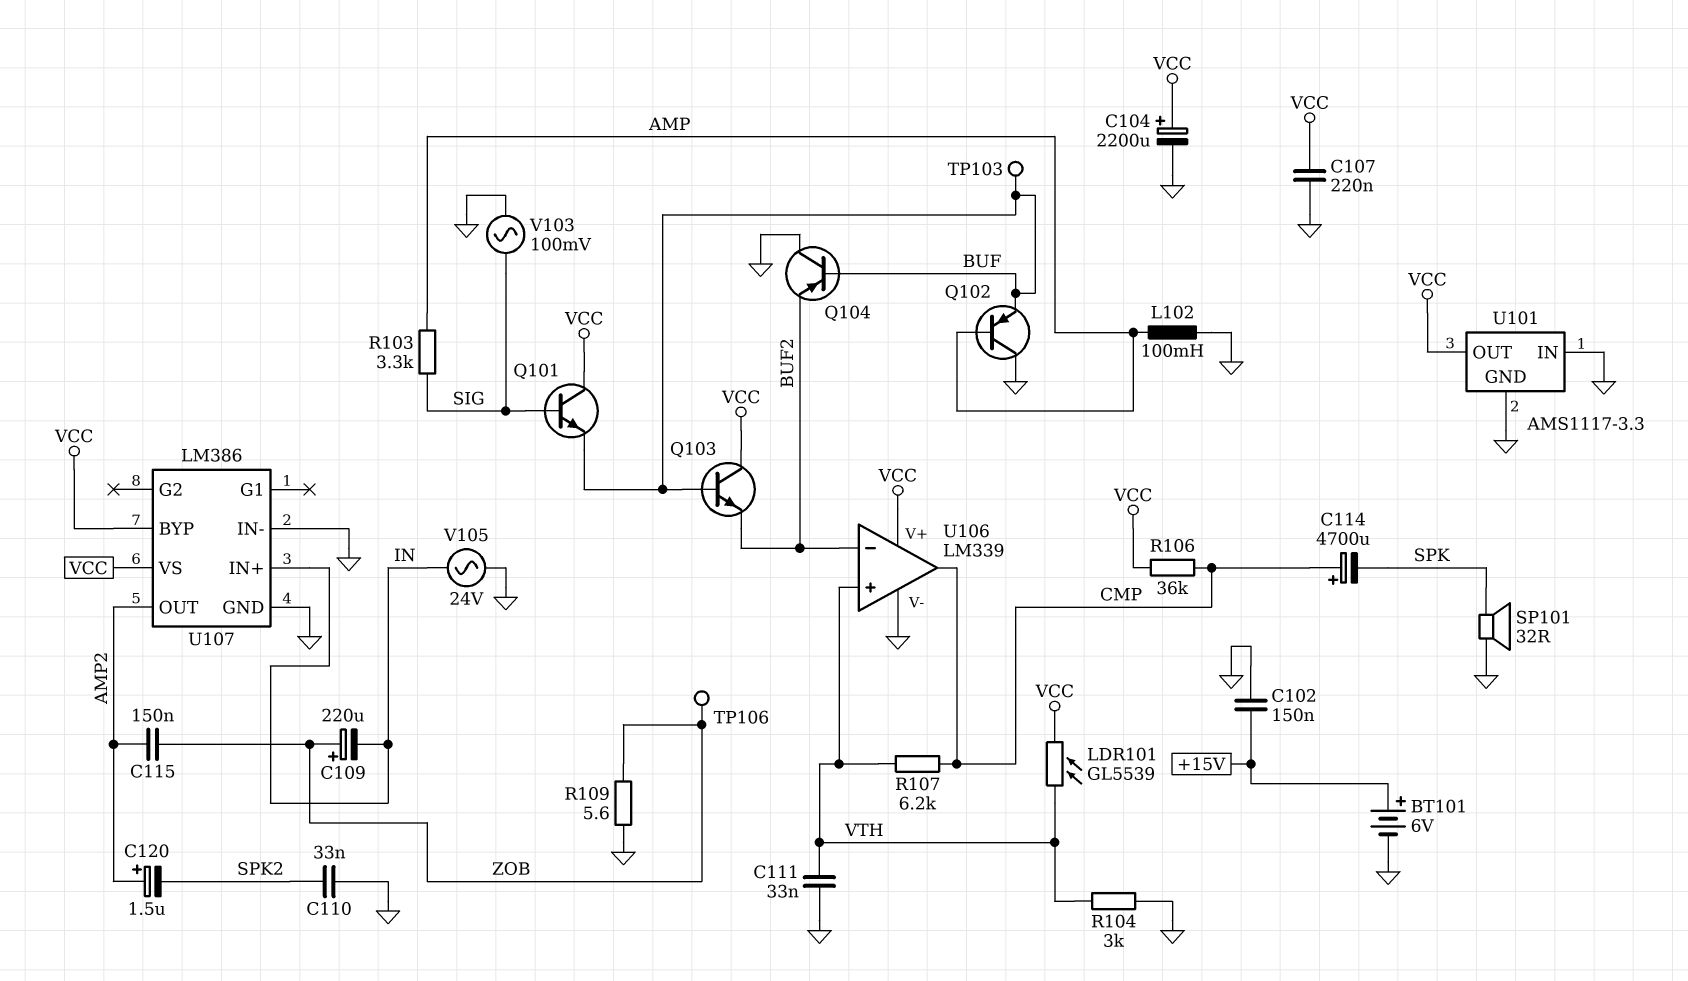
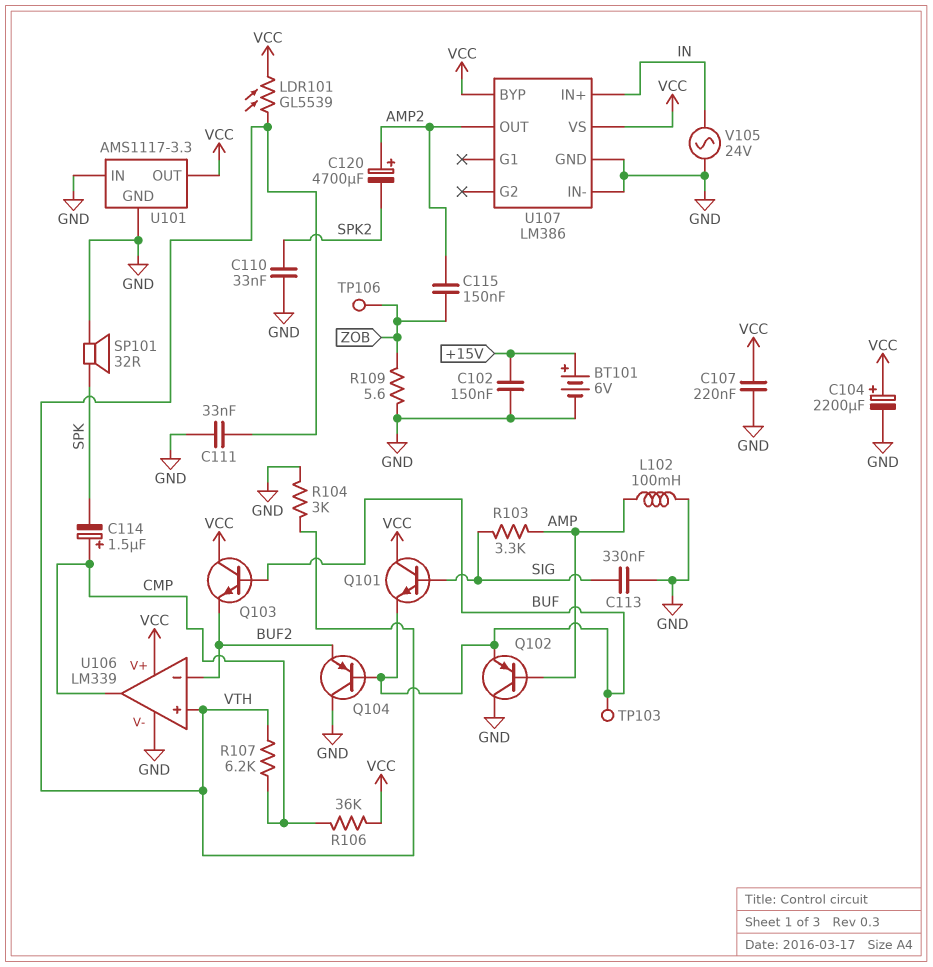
C109: 220uF (plus ZOB, minus IN) -> none
C113: none -> 330nF (GND, SIG)
C114: 4700uF (plus CMP, minus SPK) -> 1.5uF (plus CMP, minus SPK)
C120: 1.5uF (plus AMP2, minus SPK2) -> 4700uF (plus AMP2, minus SPK2)
V103: AC 100mV (GND, SIG) -> none

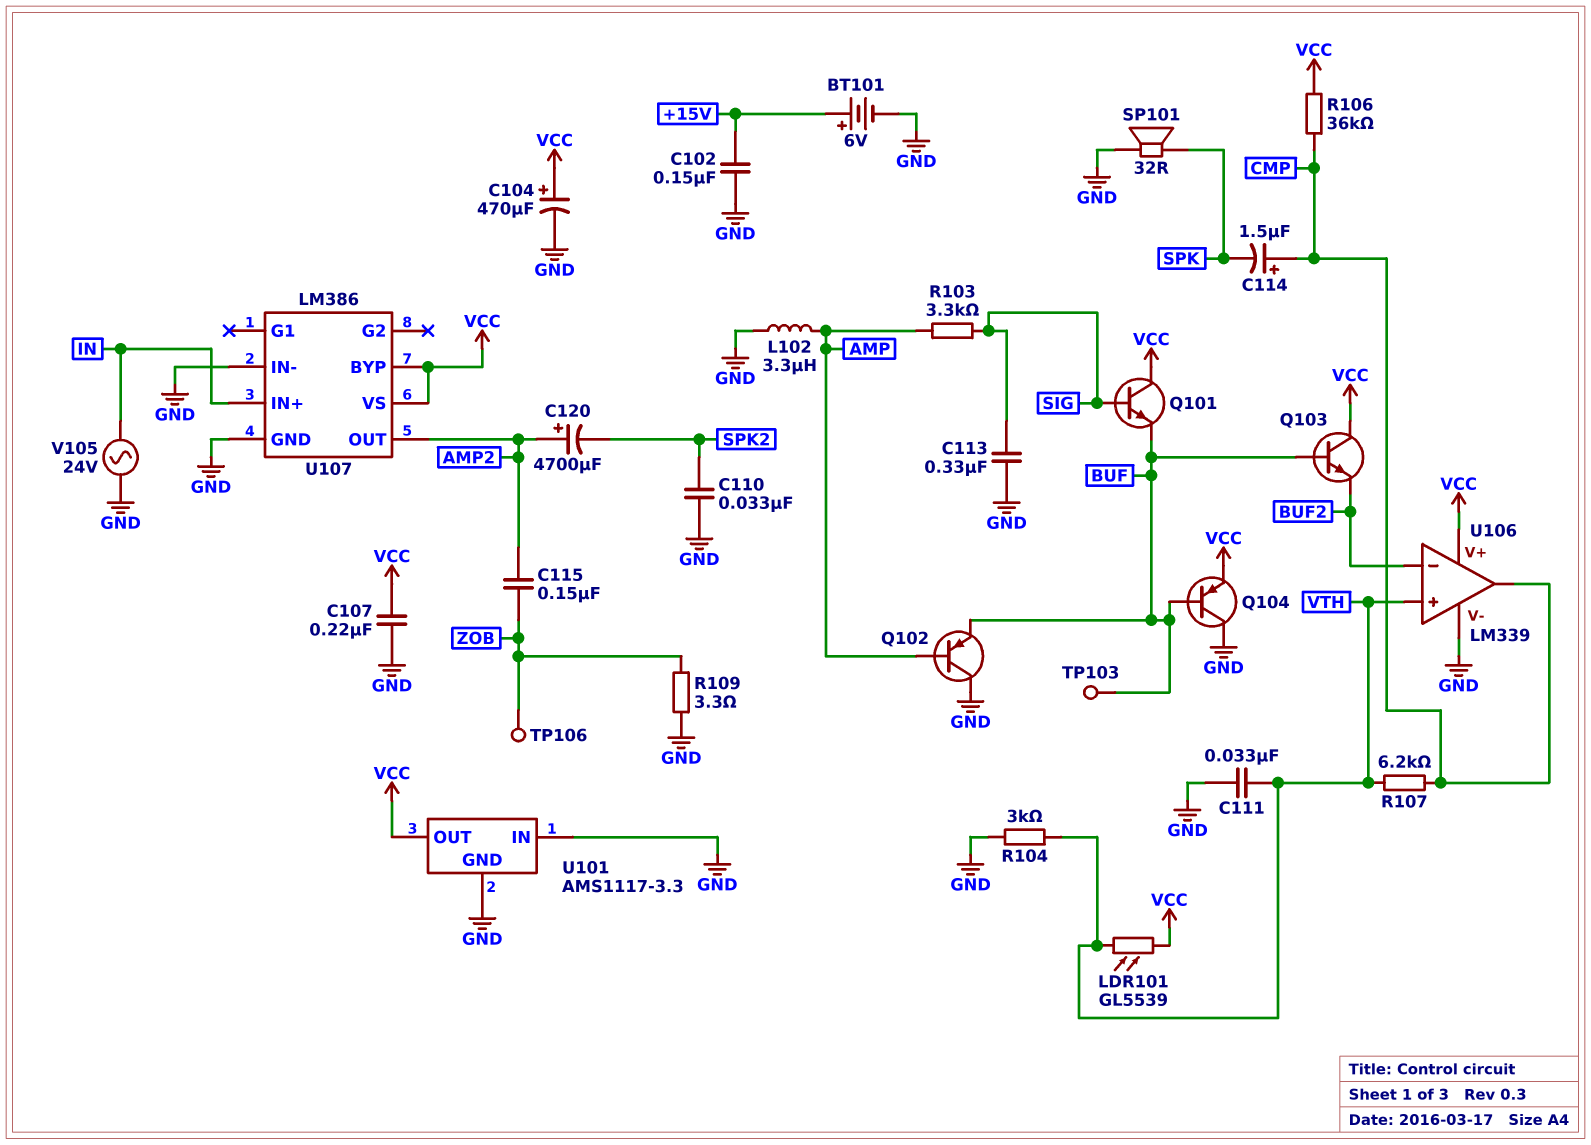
C104: 2200uF (plus VCC, minus GND) -> 470uF (plus VCC, minus GND)
L102: 100mH (AMP, GND) -> 3.3uH (AMP, GND)
Q104: PNP (B BUF, C GND, E BUF2) -> PNP (B BUF, C GND, E VCC)
R109: 5.6 (GND, ZOB) -> 3.3 (GND, ZOB)

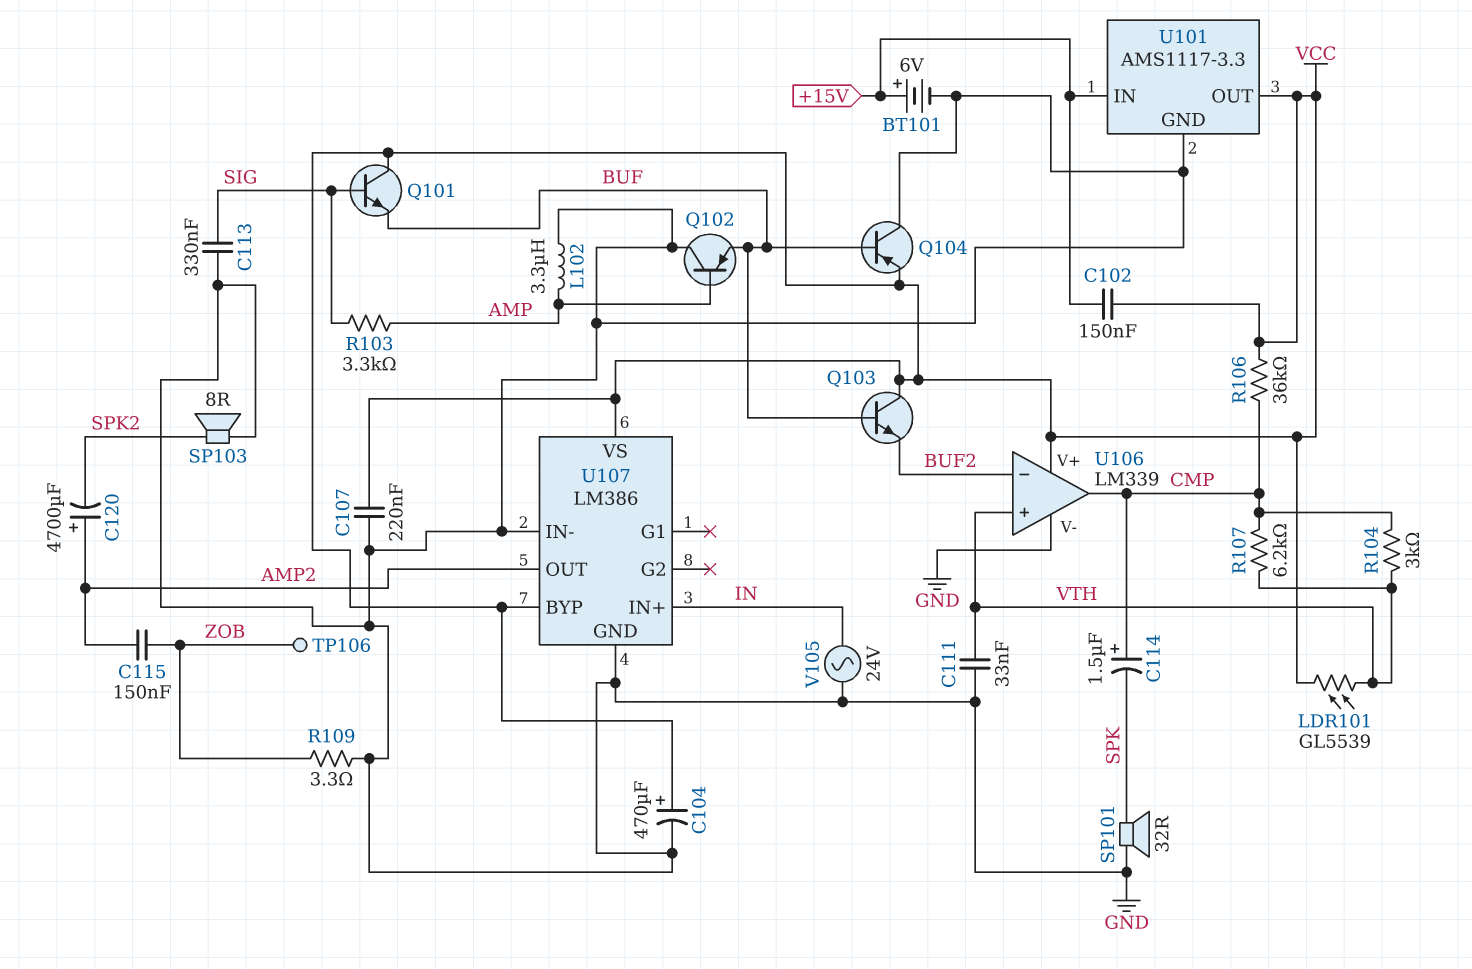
C102: 150nF (+15V, GND) -> 150nF (+15V, VCC)
C110: 33nF (GND, SPK2) -> none
R104: 3k (GND, VTH) -> 3k (CMP, VTH)
SP103: none -> speaker 8R (GND, SPK2)
TP103: test point (BUF) -> none
U101 pin IN: GND -> +15V

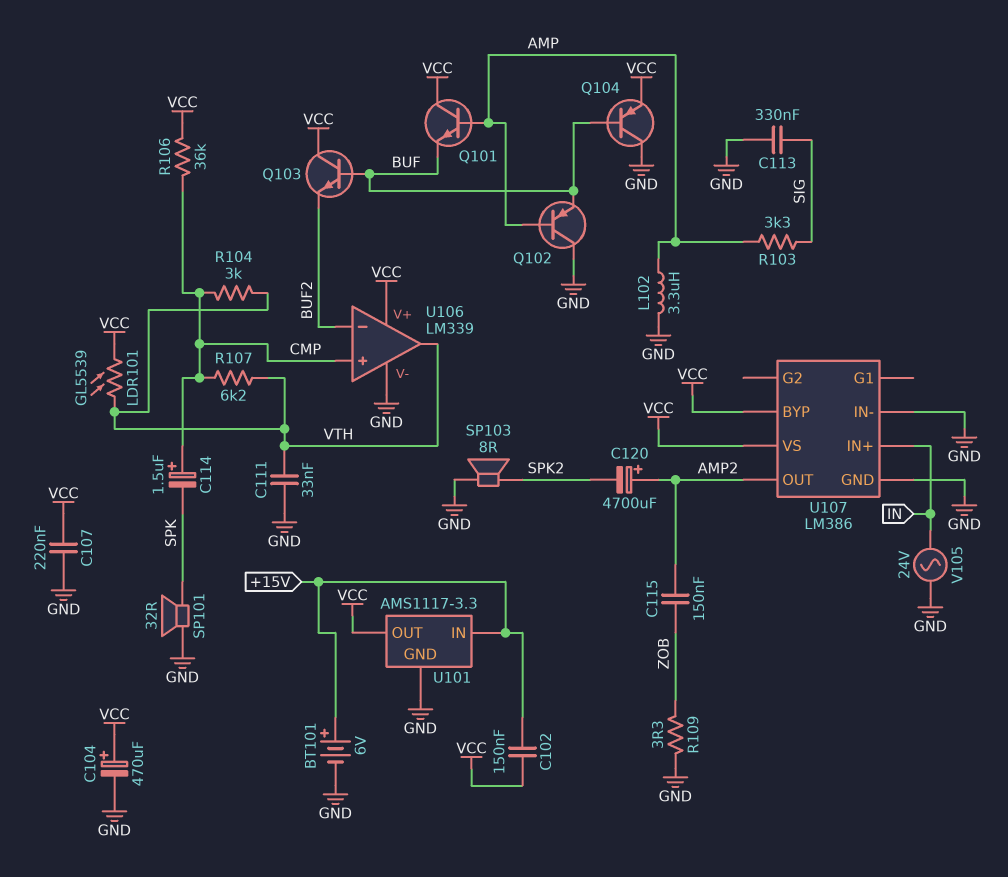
Q101: NPN (B SIG, C VCC, E BUF) -> NPN (B AMP, C VCC, E BUF)
TP106: test point (ZOB) -> none
U106 pin in+: VTH -> CMP
U106 pin out: CMP -> VTH

